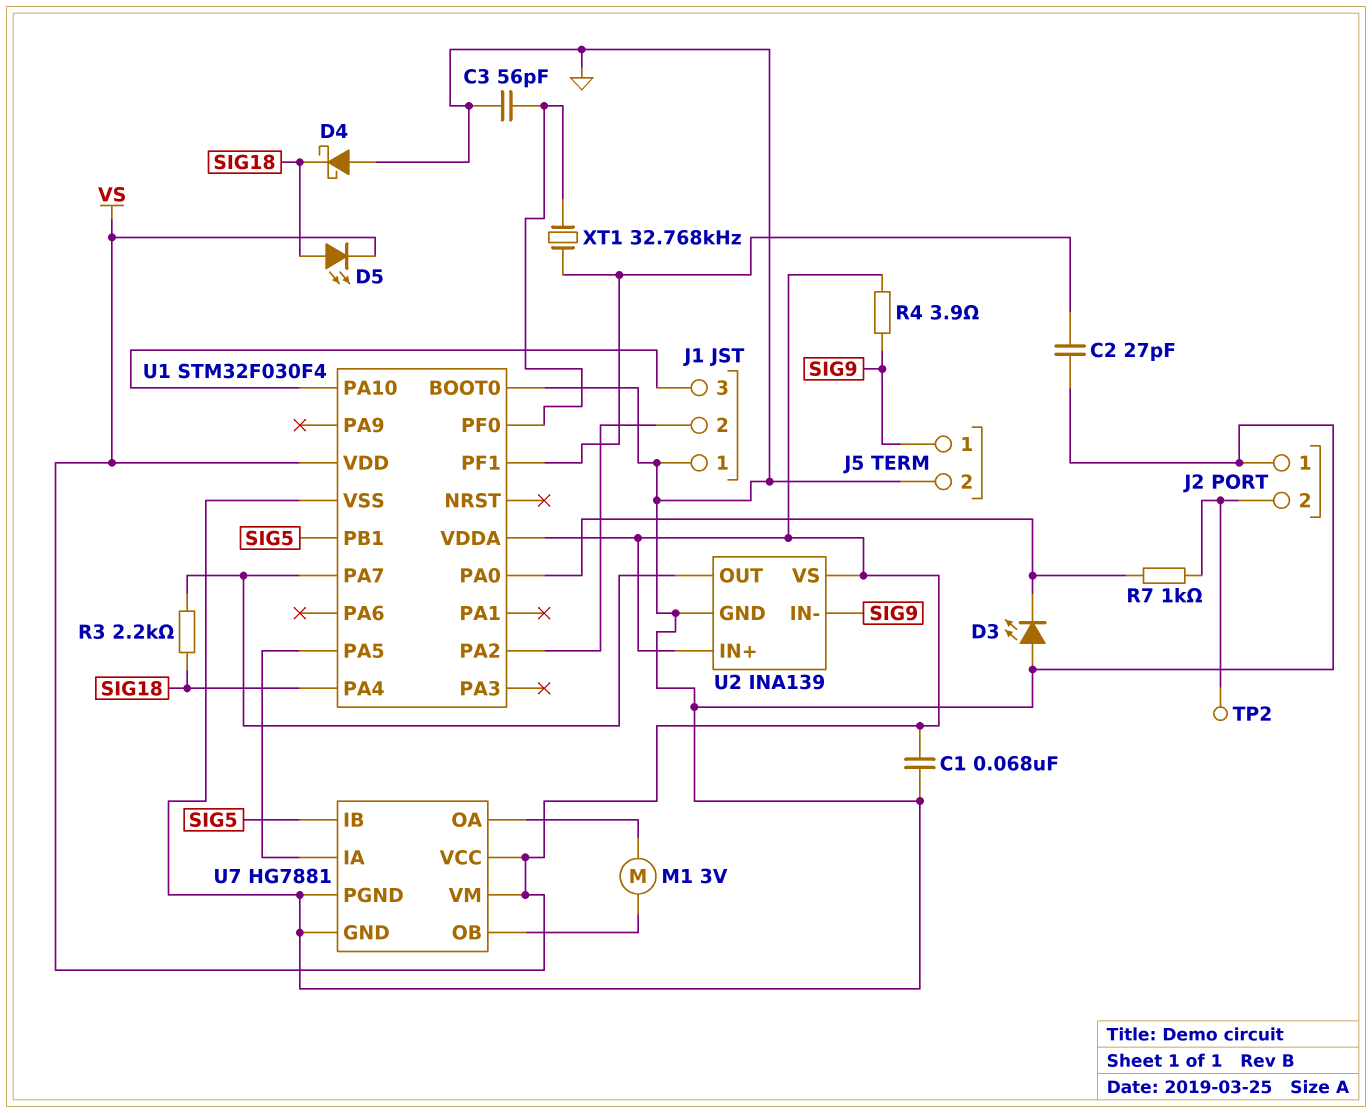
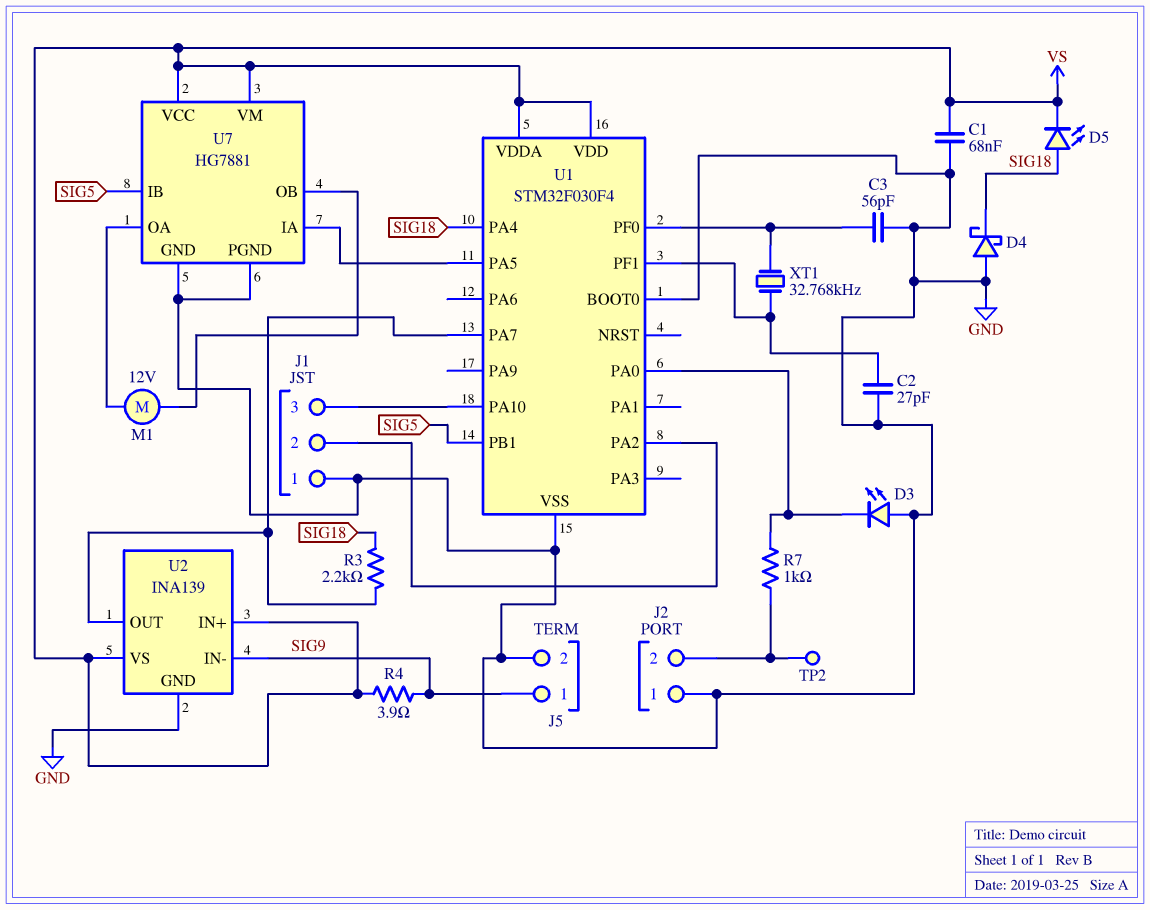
M1: motor 3V (U7/OA, U7/OB) -> motor 12V (U7/OA, U7/OB)

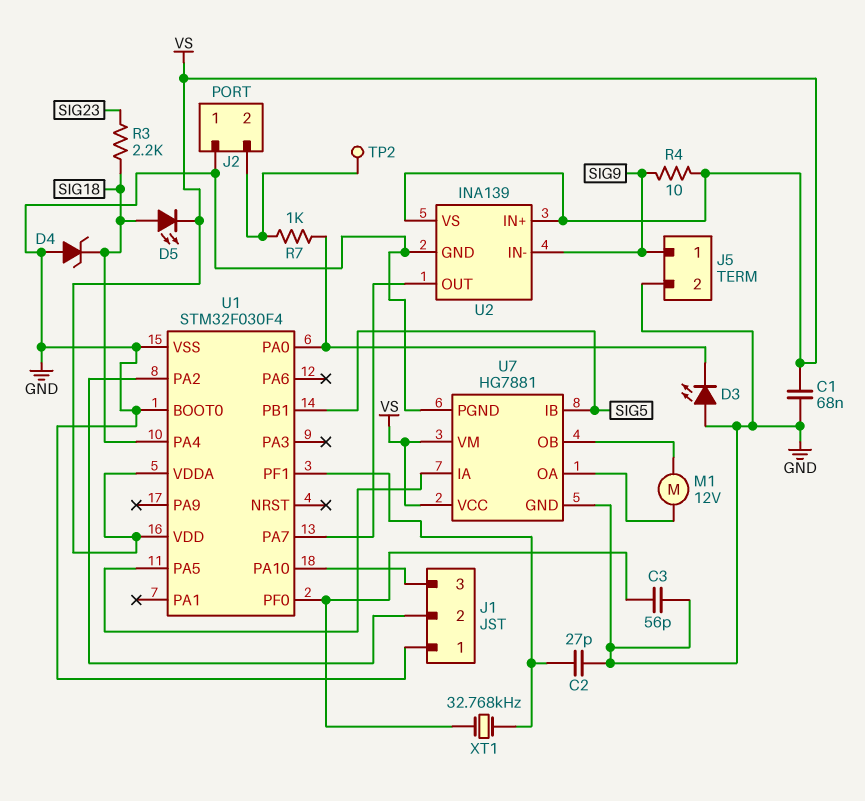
D4: schottky (A GND, K SIG18) -> zener (A GND, K SIG18)
R3: 2.2k (SIG18, U1/PA7) -> 2.2k (SIG18, SIG23)
R4: 3.9 (SIG9, VS) -> 10 (SIG9, VS)

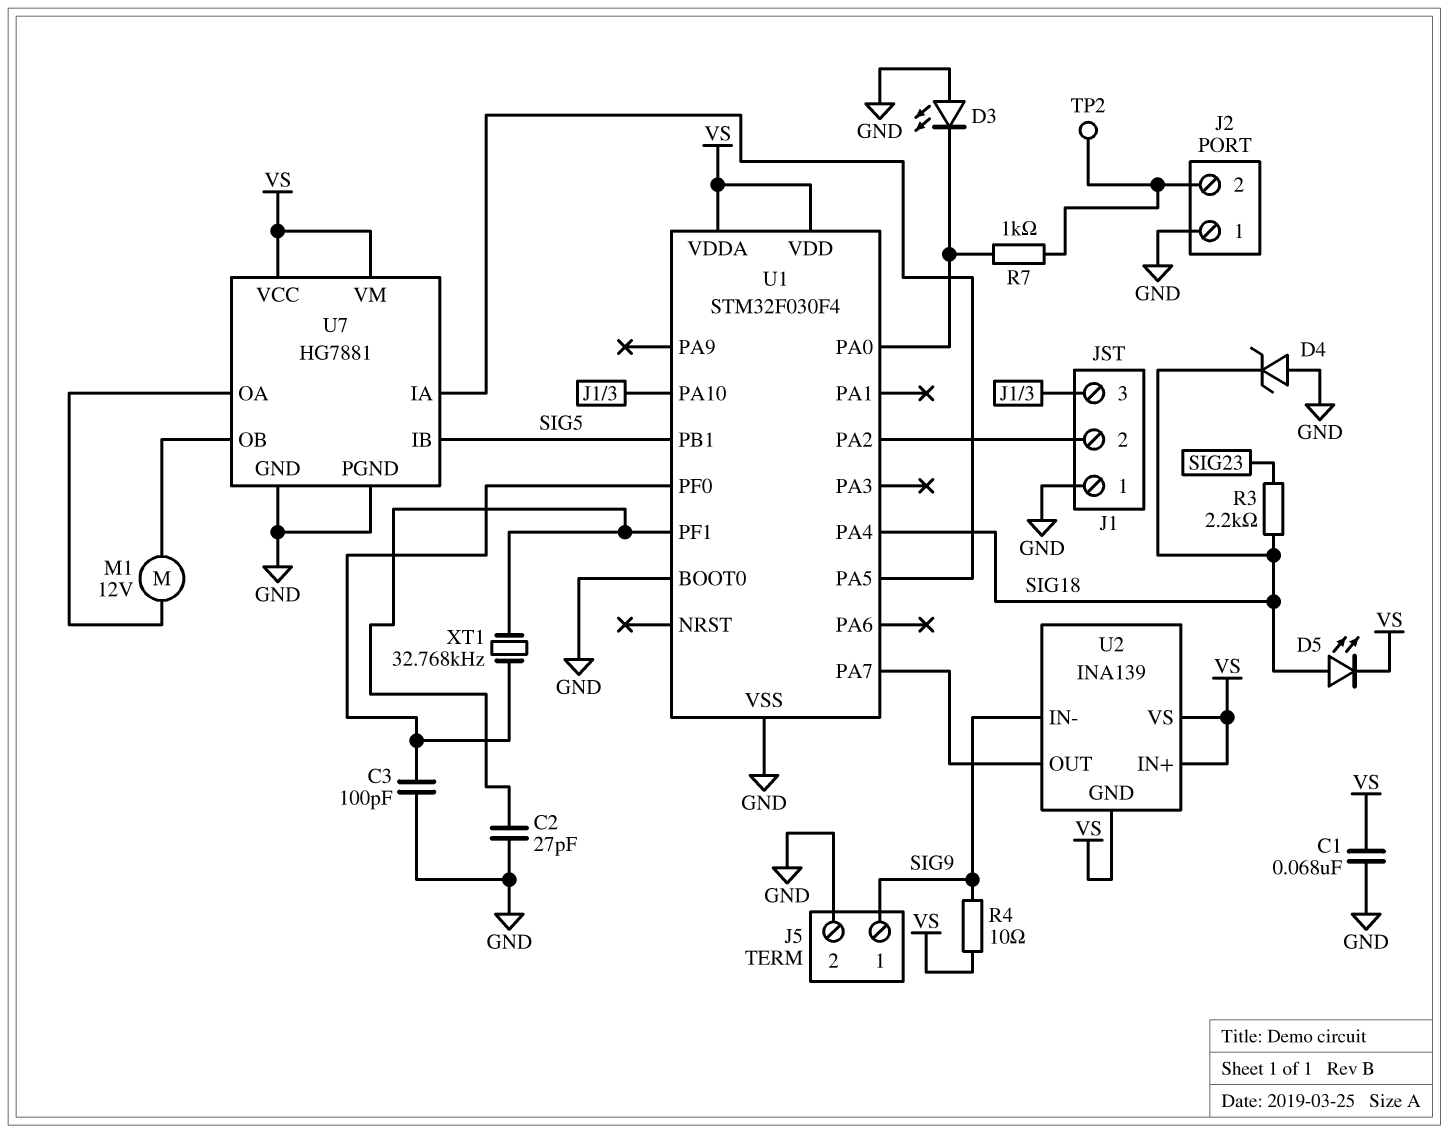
C3: 56pF (GND, U1/PF0) -> 100pF (GND, U1/PF0)
U2 pin GND: GND -> VS

